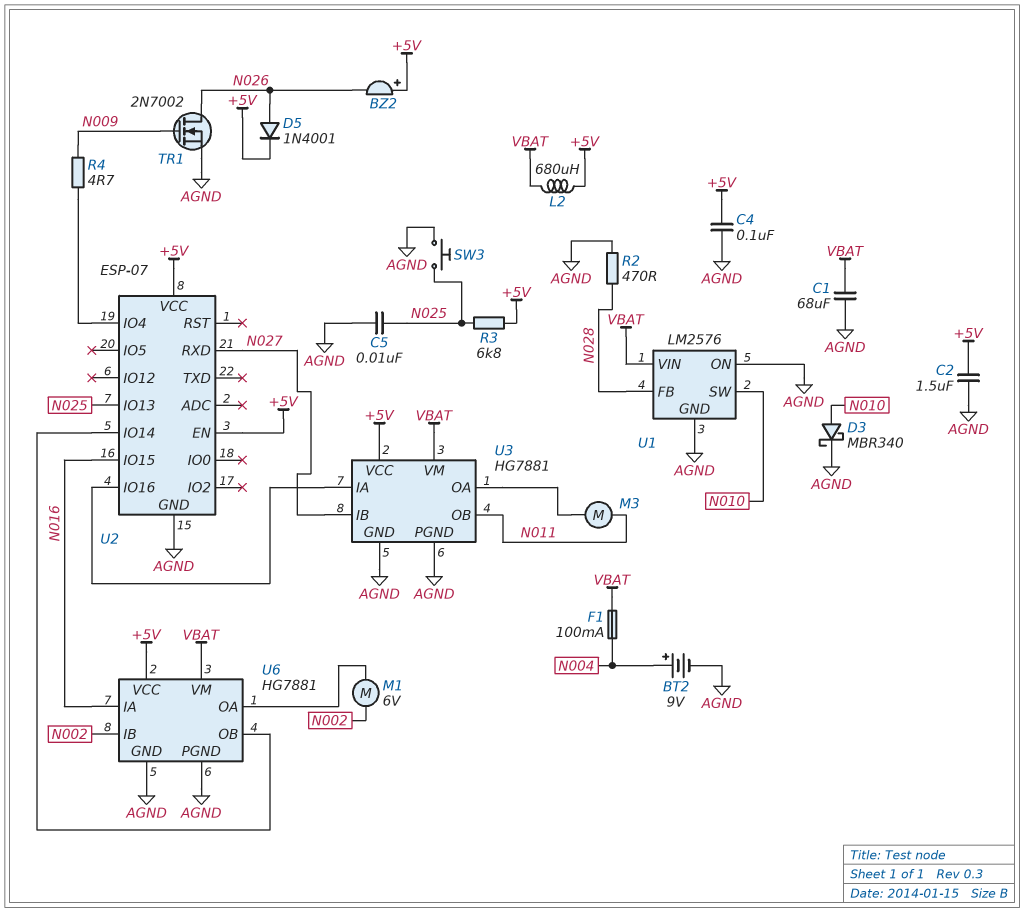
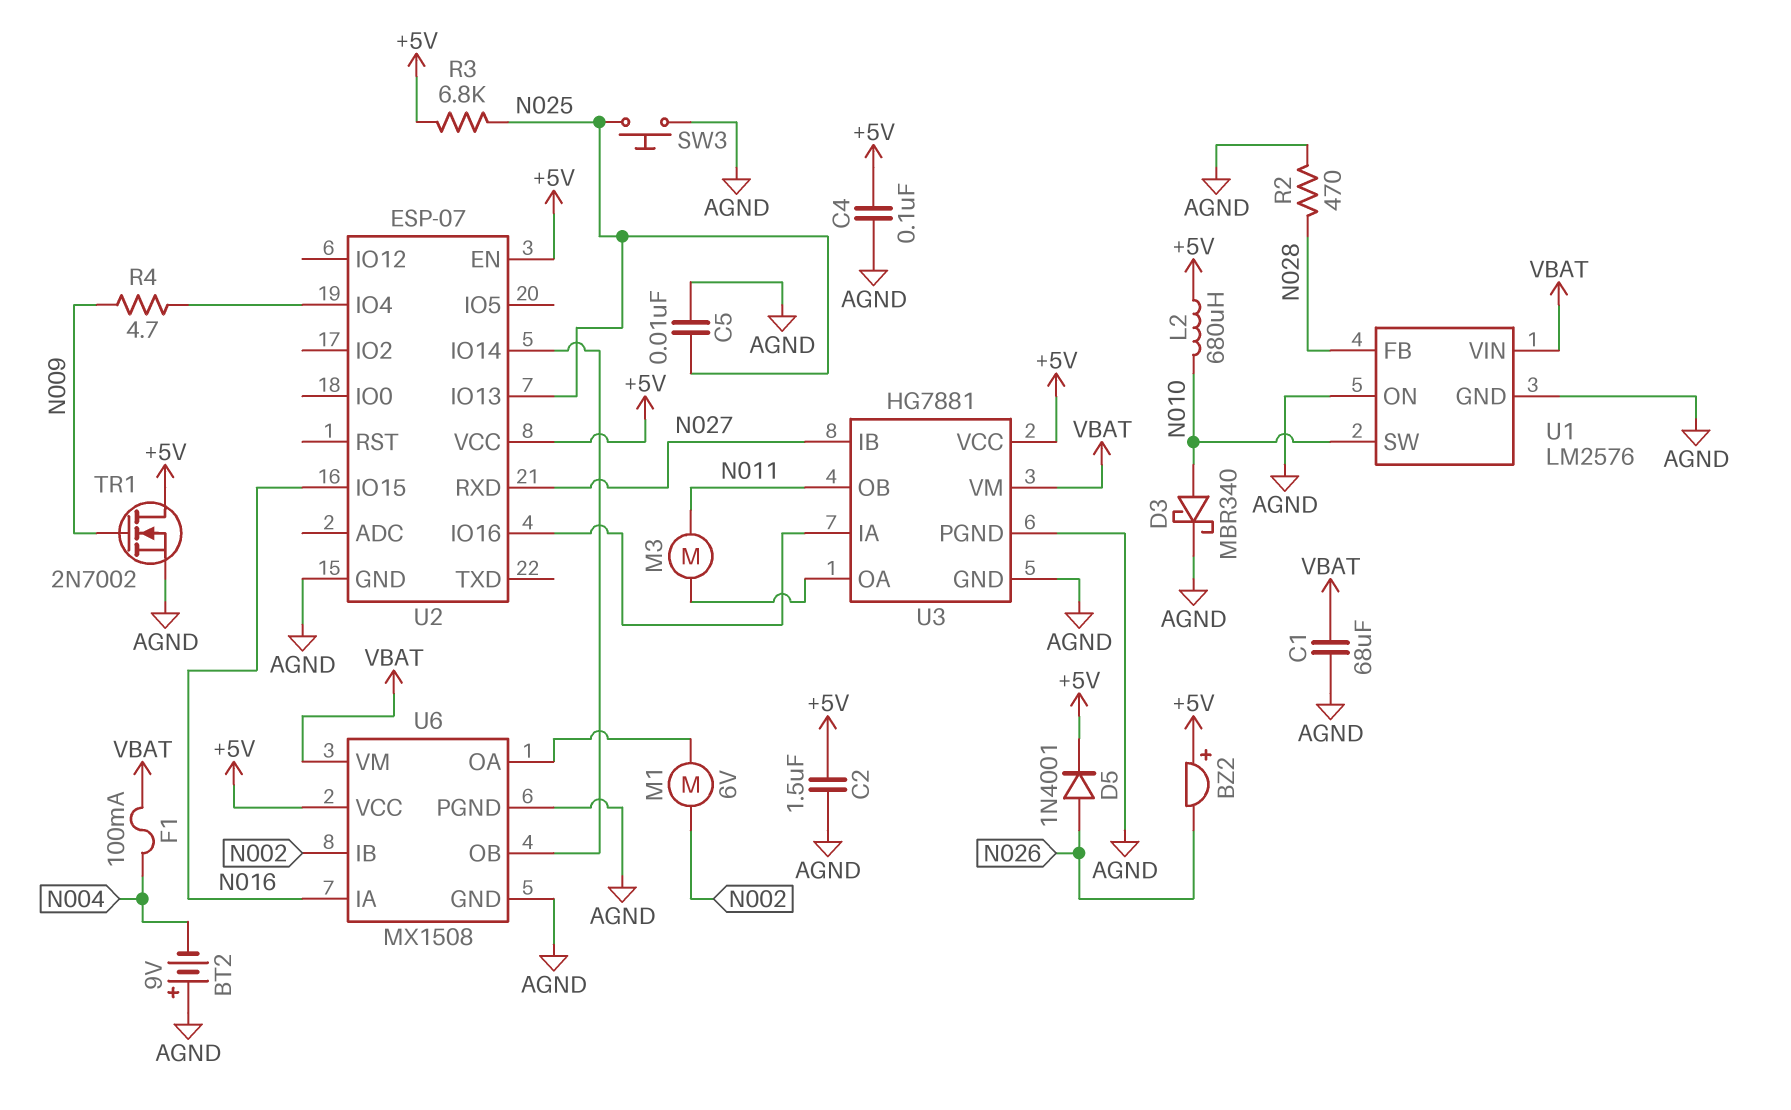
BT2: 9V (plus N004, minus AGND) -> 9V (plus AGND, minus N004)
L2: 680uH (+5V, VBAT) -> 680uH (+5V, N010)
TR1: NMOS 2N7002 (G N009, D N026, S AGND) -> NMOS 2N7002 (G N009, D +5V, S AGND)
U6: HG7881 -> MX1508

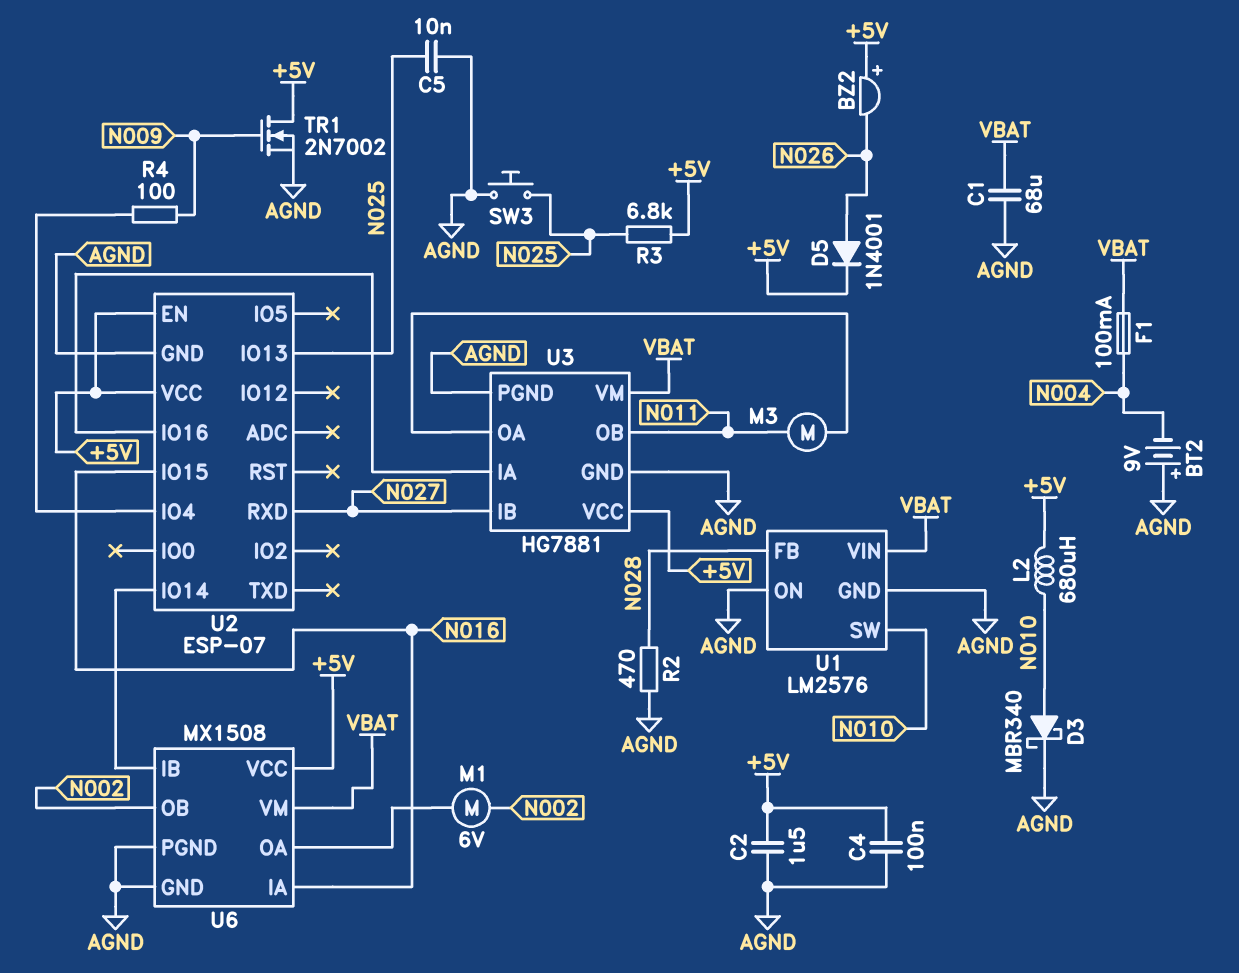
R4: 4.7 (N009, U2/IO4) -> 100 (N009, U2/IO4)
U6 pin IB: N002 -> U2/IO14
U6 pin OB: U2/IO14 -> N002

